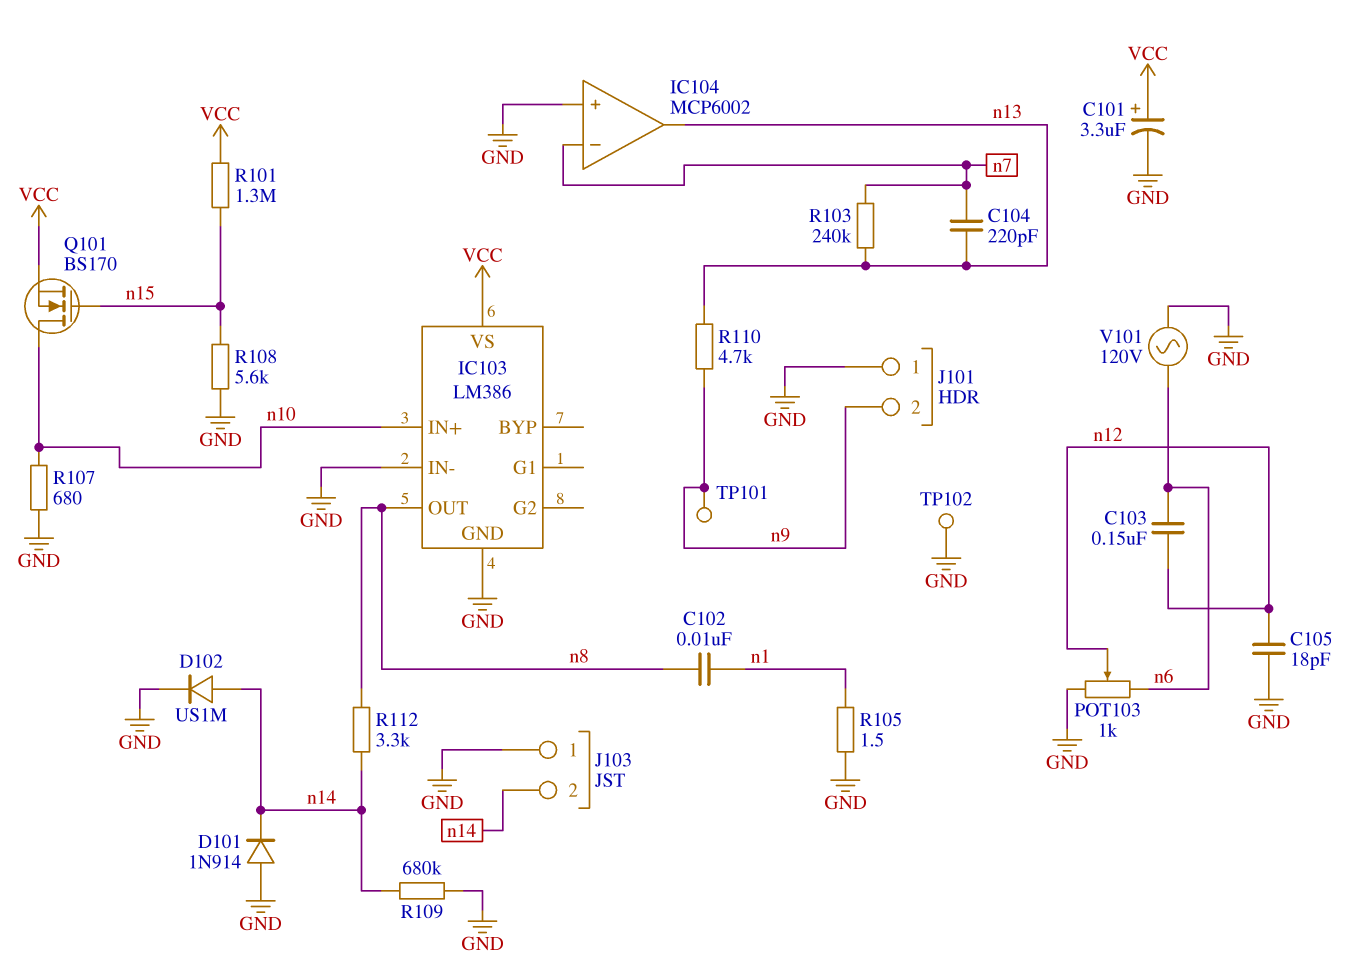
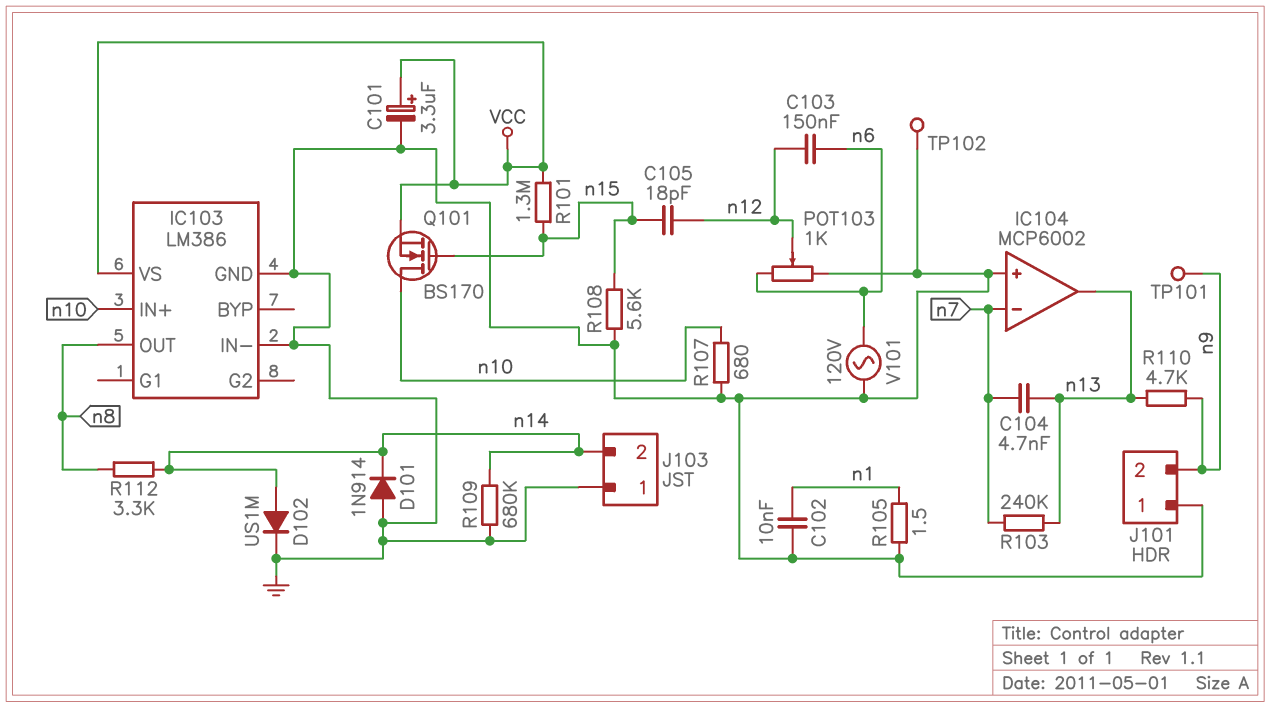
C102: 10nF (n1, n8) -> 10nF (GND, n1)
C104: 220pF (n7, n13) -> 4.7nF (n7, n13)
C105: 18pF (GND, n12) -> 18pF (n12, n15)

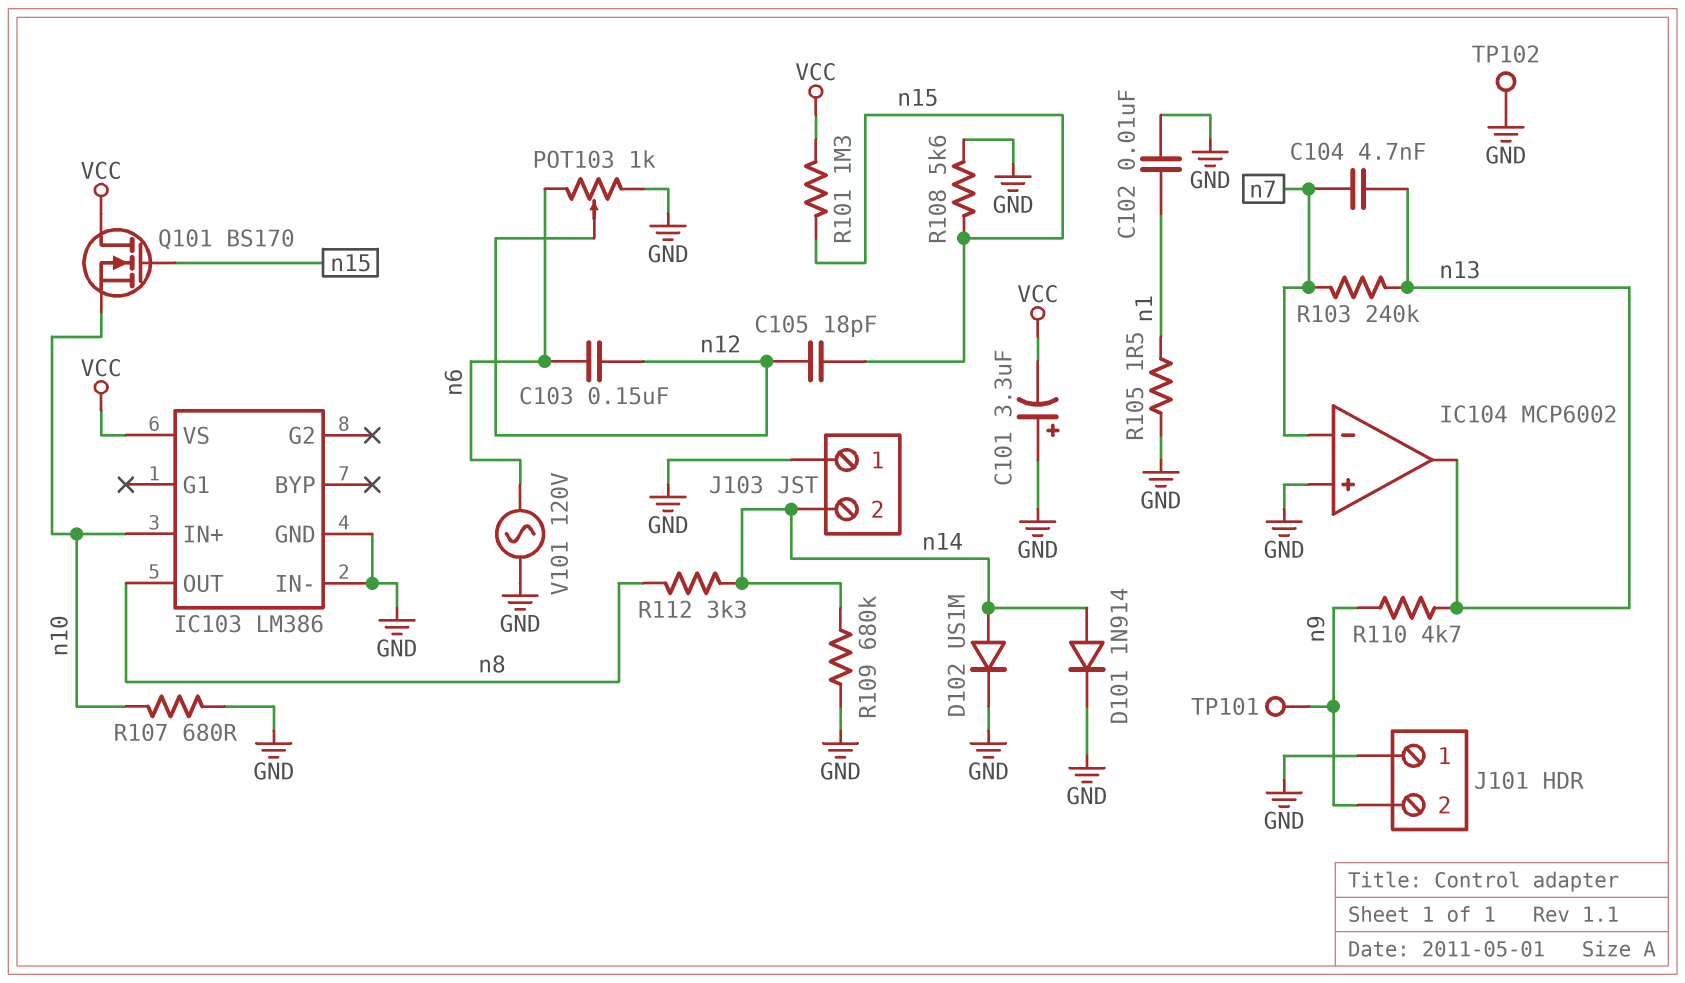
C101: 3.3uF (plus VCC, minus GND) -> 3.3uF (plus GND, minus VCC)
D101: diode 1N914 (A GND, K n14) -> diode 1N914 (A n14, K GND)
Q101: NMOS BS170 (G n15, D n10, S VCC) -> NMOS BS170 (G n15, D VCC, S n10)

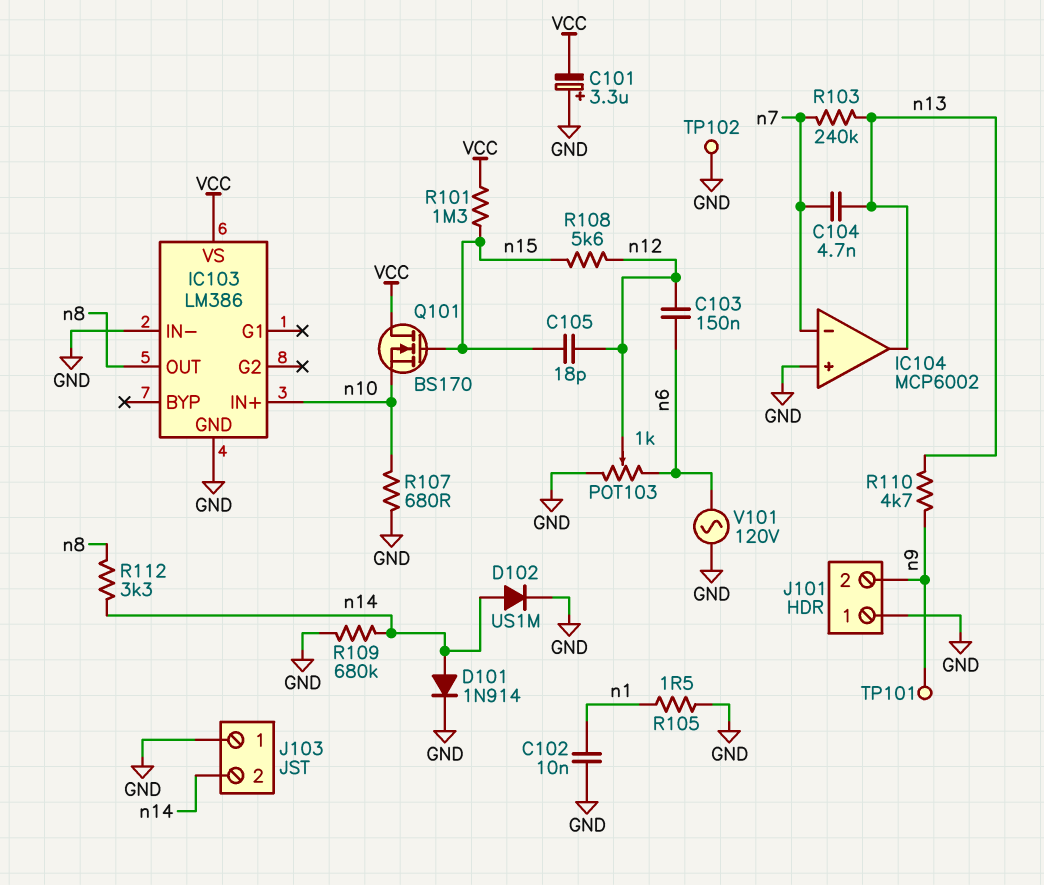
R108: 5.6k (GND, n15) -> 5.6k (n12, n15)

